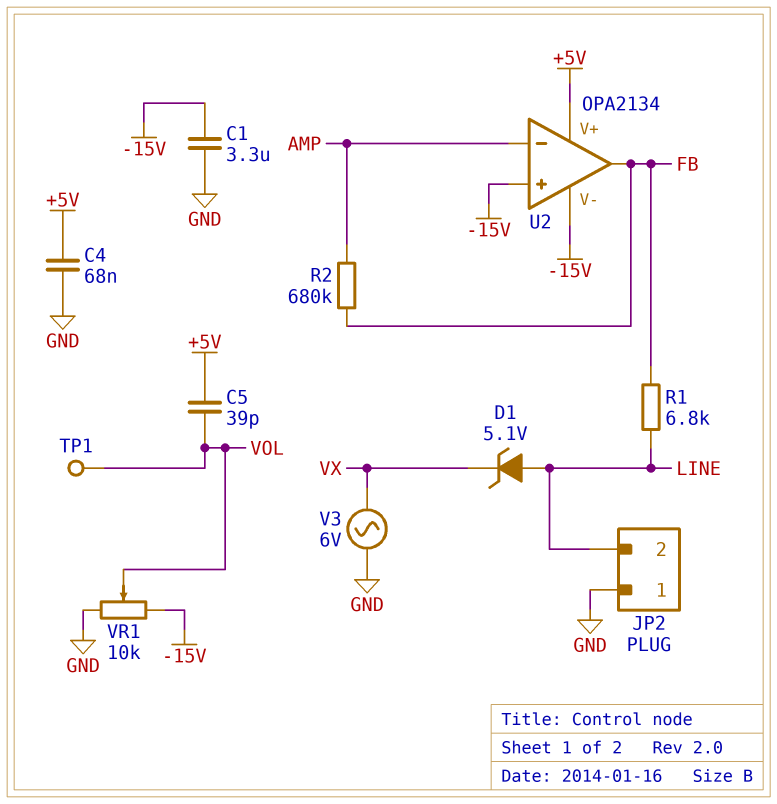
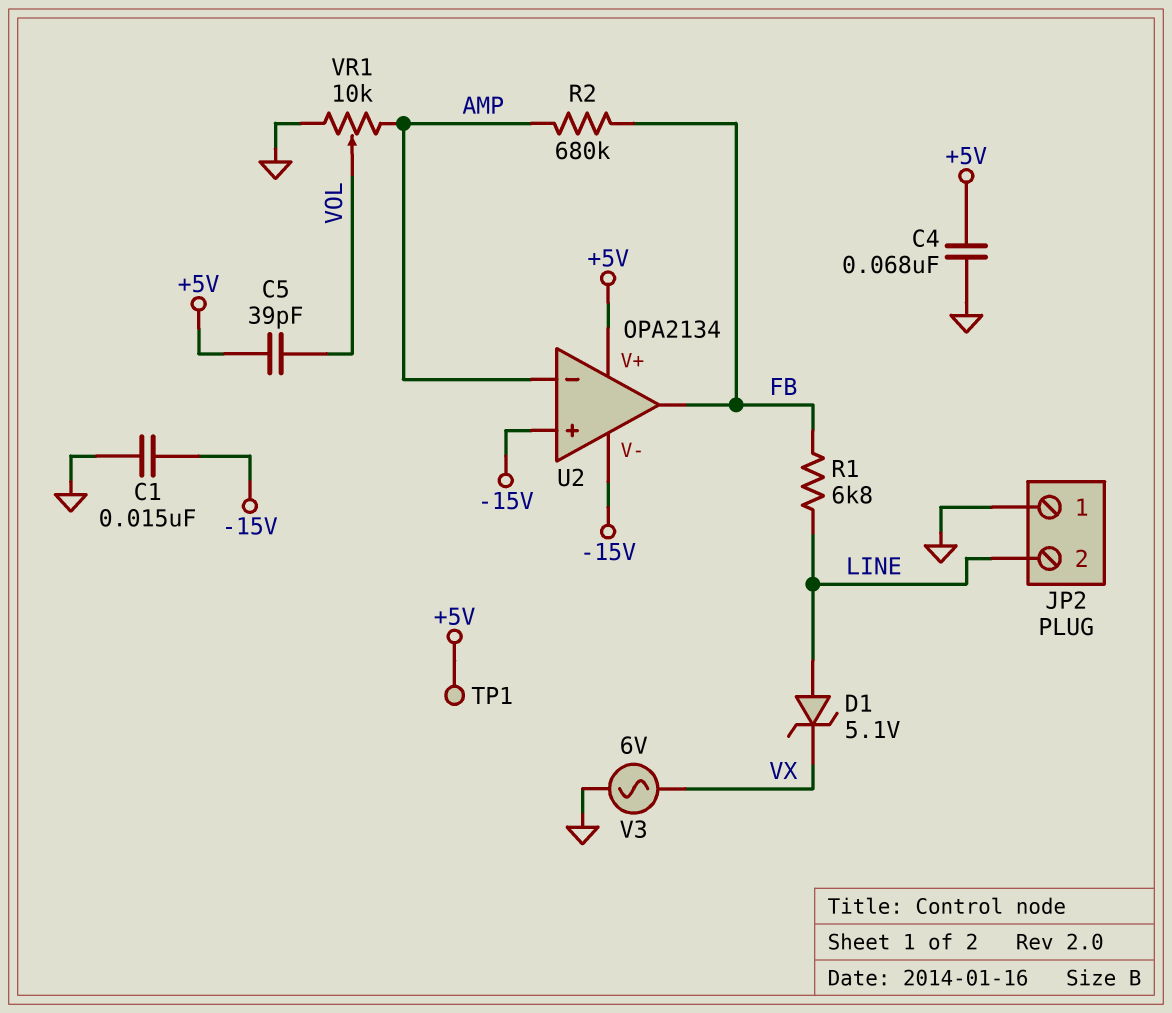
C1: 3.3uF (-15V, GND) -> 15nF (-15V, GND)
TP1: test point (VOL) -> test point (+5V)
VR1: 10k (-15V, GND, wiper VOL) -> 10k (AMP, GND, wiper VOL)

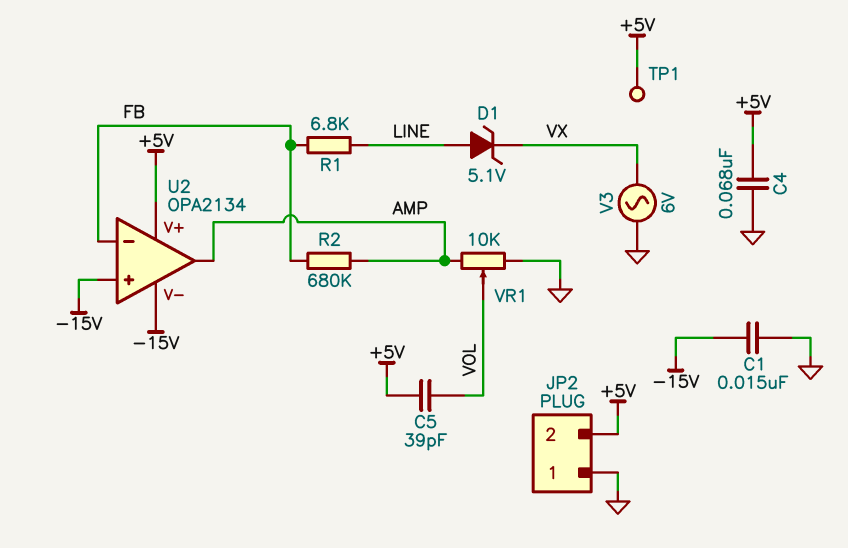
JP2 pin 2: LINE -> +5V
U2 pin in-: AMP -> FB
U2 pin out: FB -> AMP

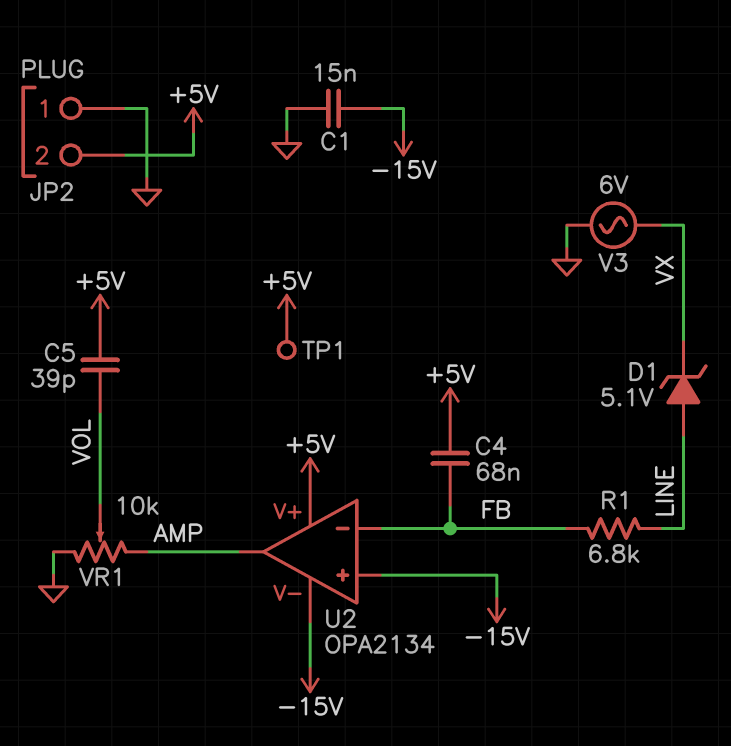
C4: 68nF (+5V, GND) -> 68nF (+5V, FB)
R2: 680k (AMP, FB) -> none

